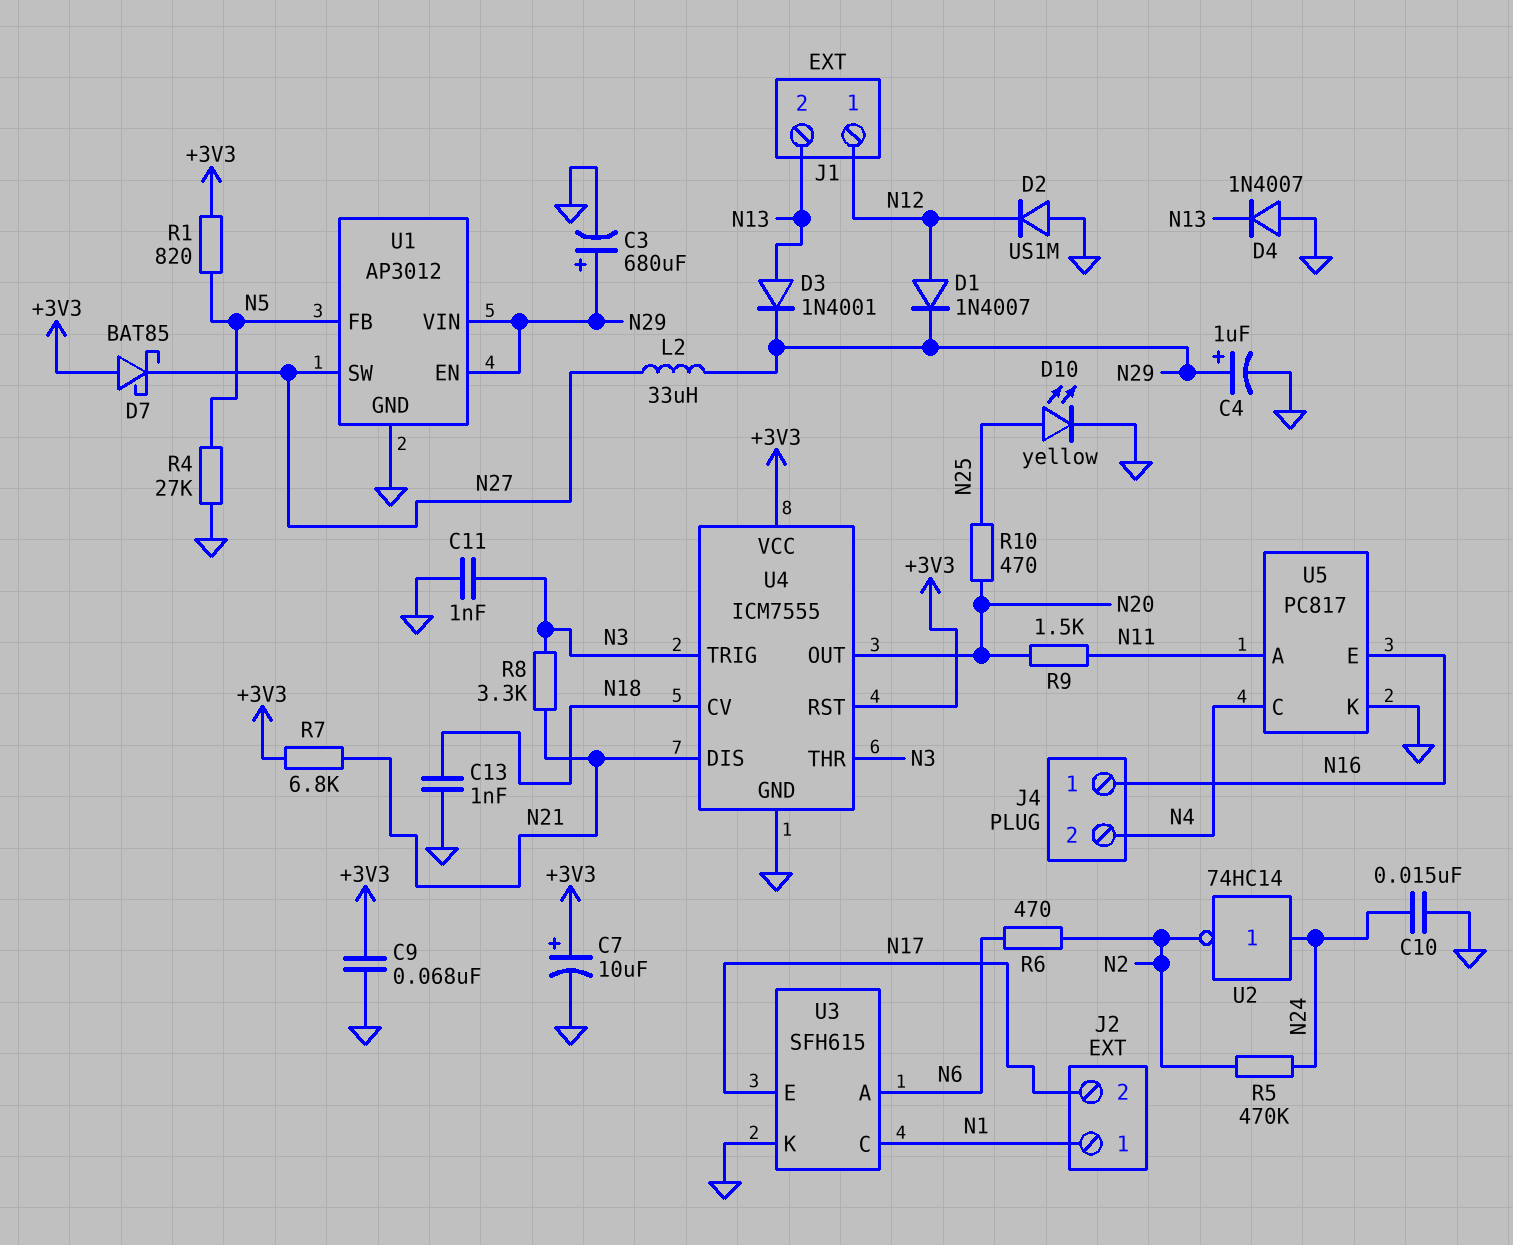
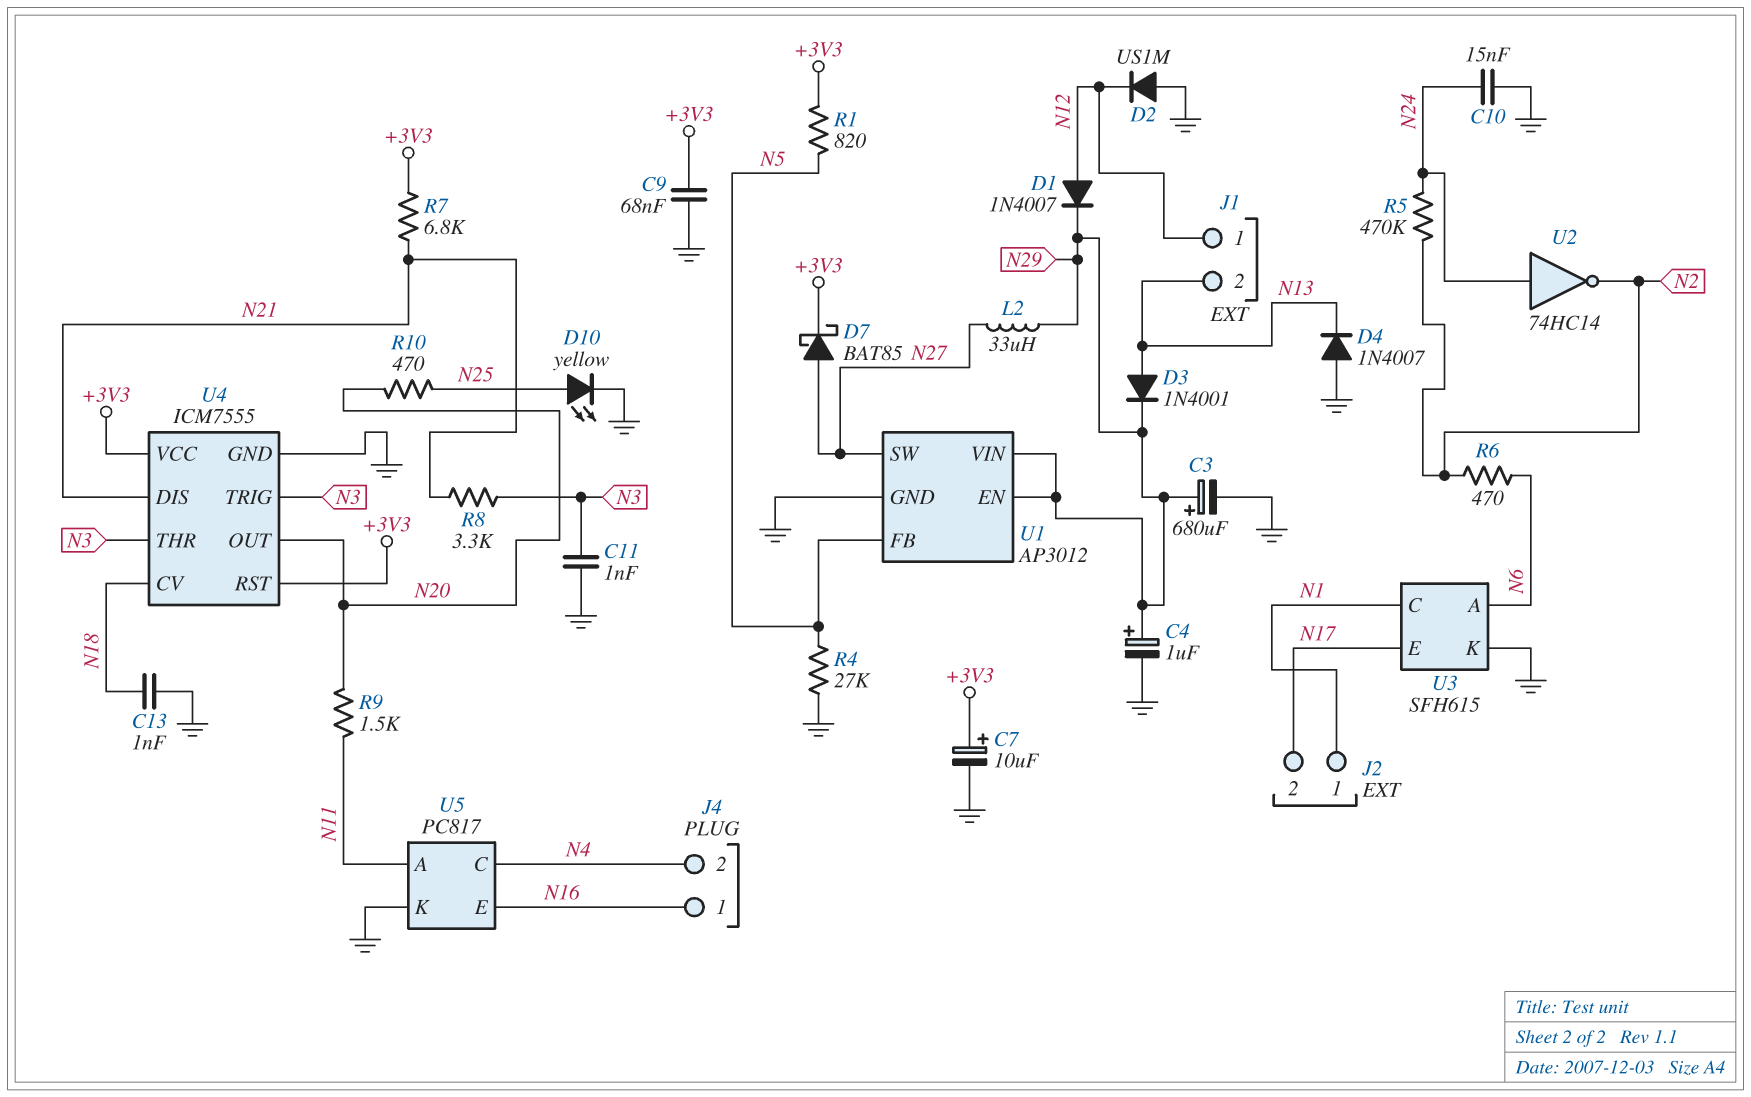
D7: schottky BAT85 (A +3V3, K N27) -> schottky BAT85 (A N27, K +3V3)

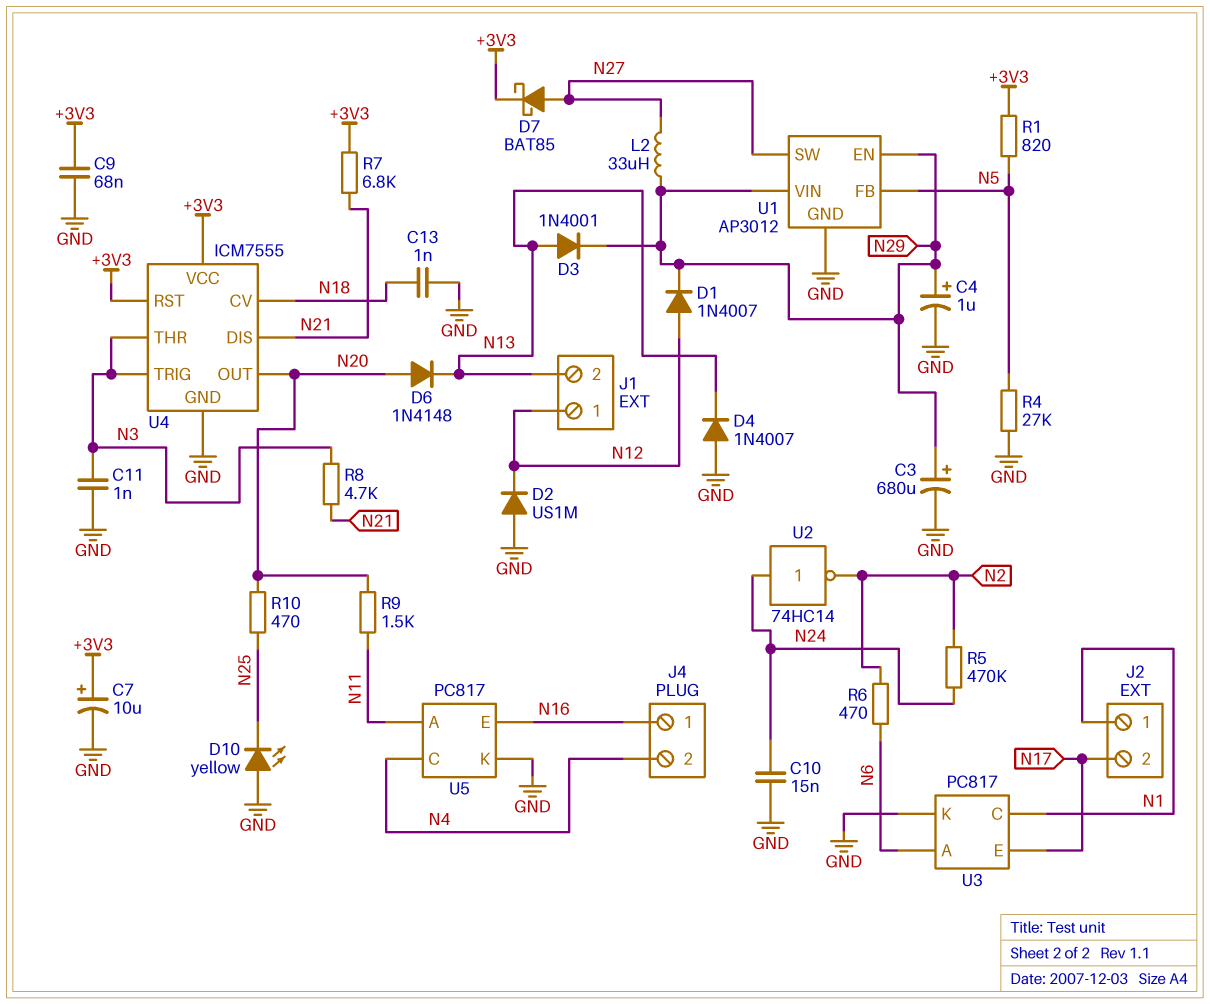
D6: none -> diode 1N4148 (A N20, K N13)
D10: LED yellow (A N25, K GND) -> LED yellow (A GND, K N25)
R8: 3.3k (N3, N21) -> 4.7k (N3, N21)
U3: SFH615 -> PC817

